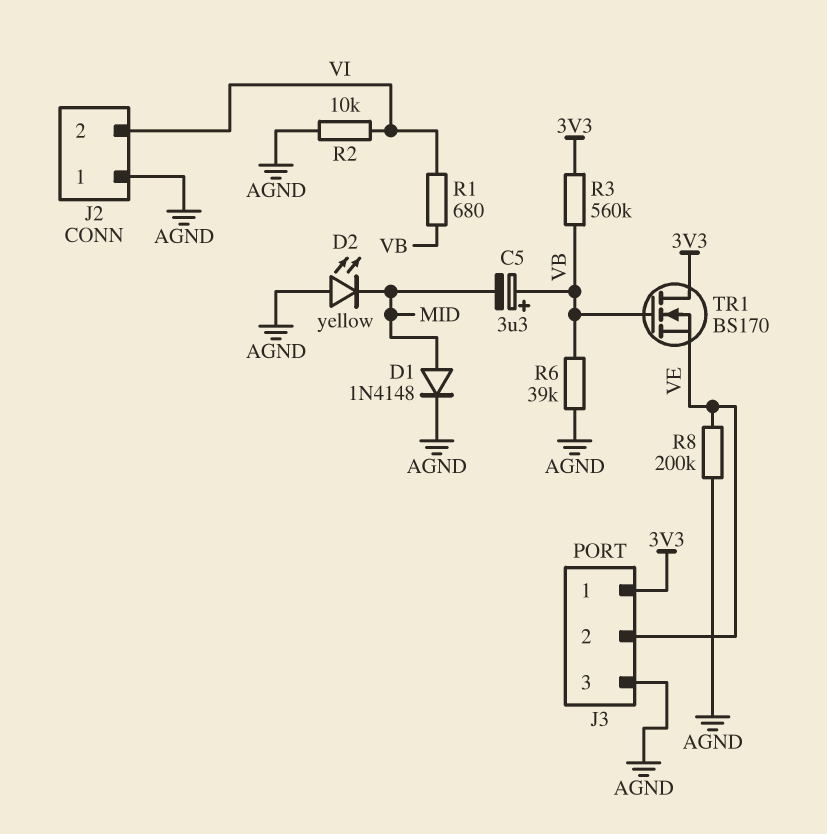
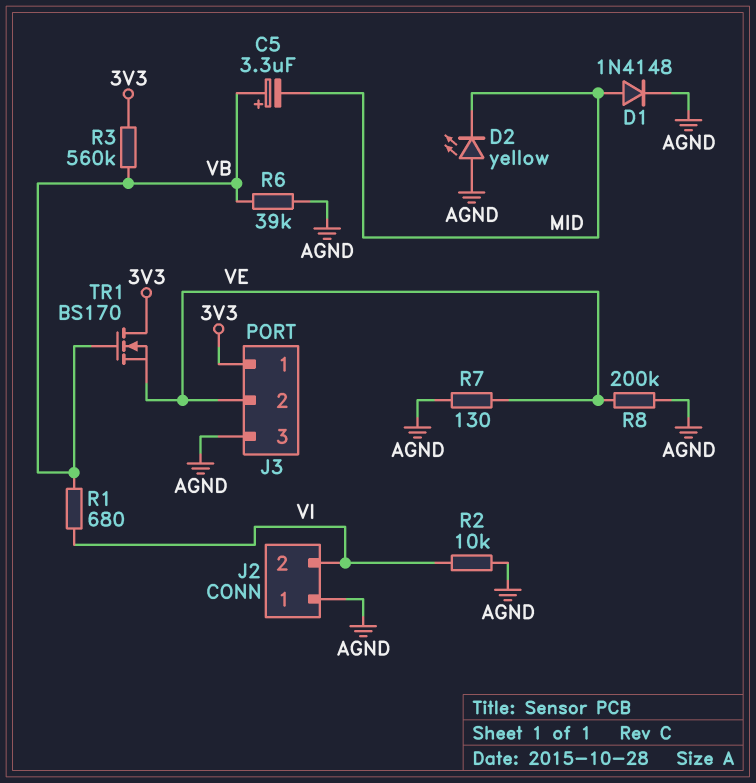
R7: none -> 130 (AGND, VE)

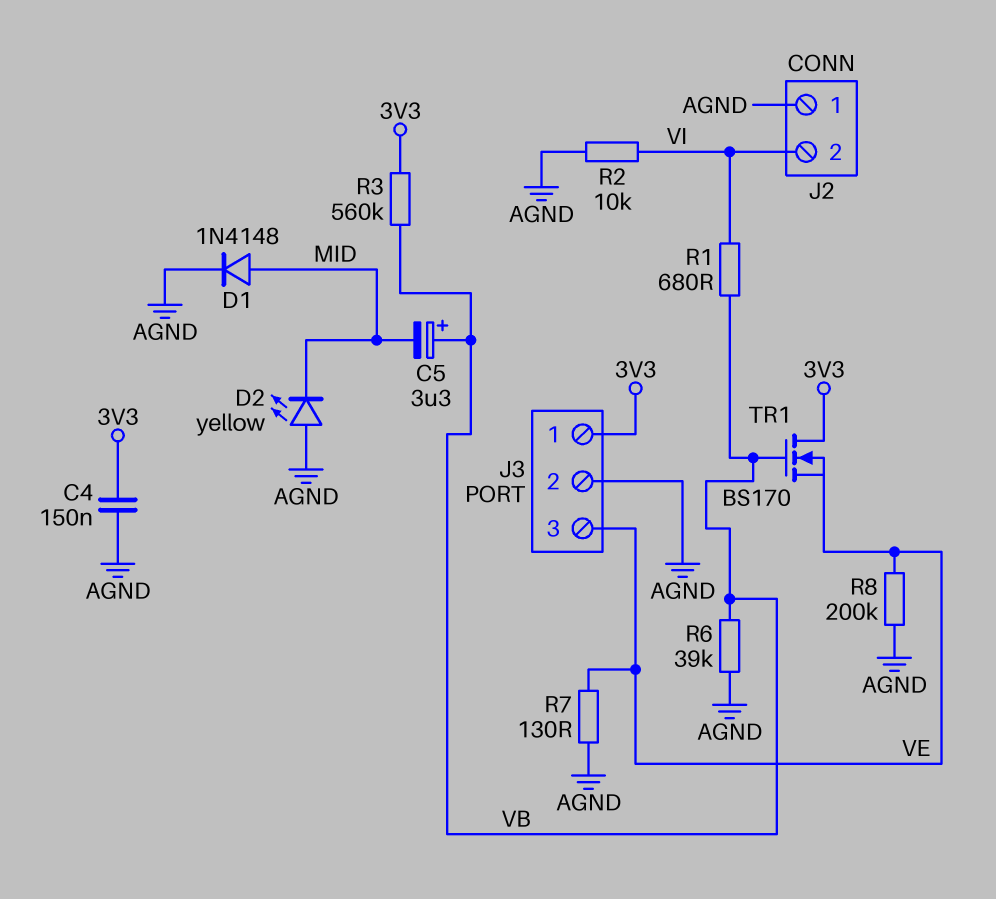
C4: none -> 150nF (3V3, AGND)
J3 pin 2: VE -> AGND
J3 pin 3: AGND -> VE

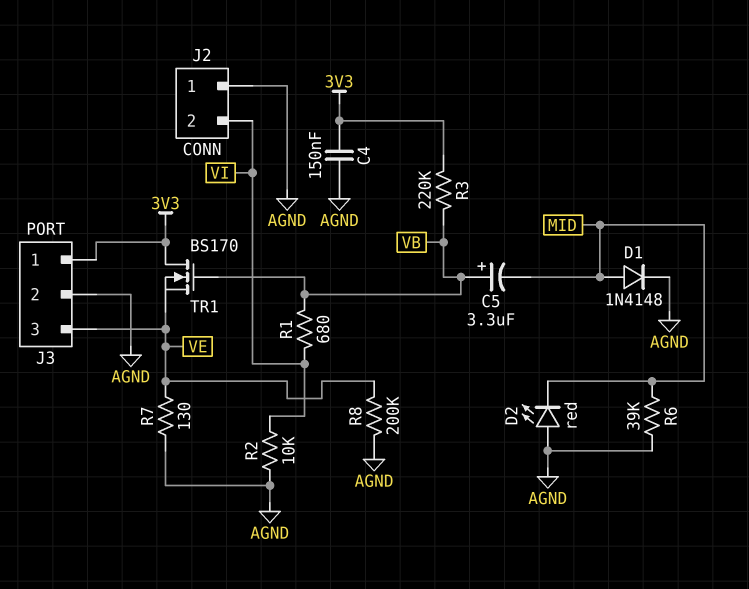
D2: LED yellow (A AGND, K MID) -> LED red (A AGND, K MID)
R3: 560k (3V3, VB) -> 220k (3V3, VB)
R6: 39k (AGND, VB) -> 39k (AGND, MID)

